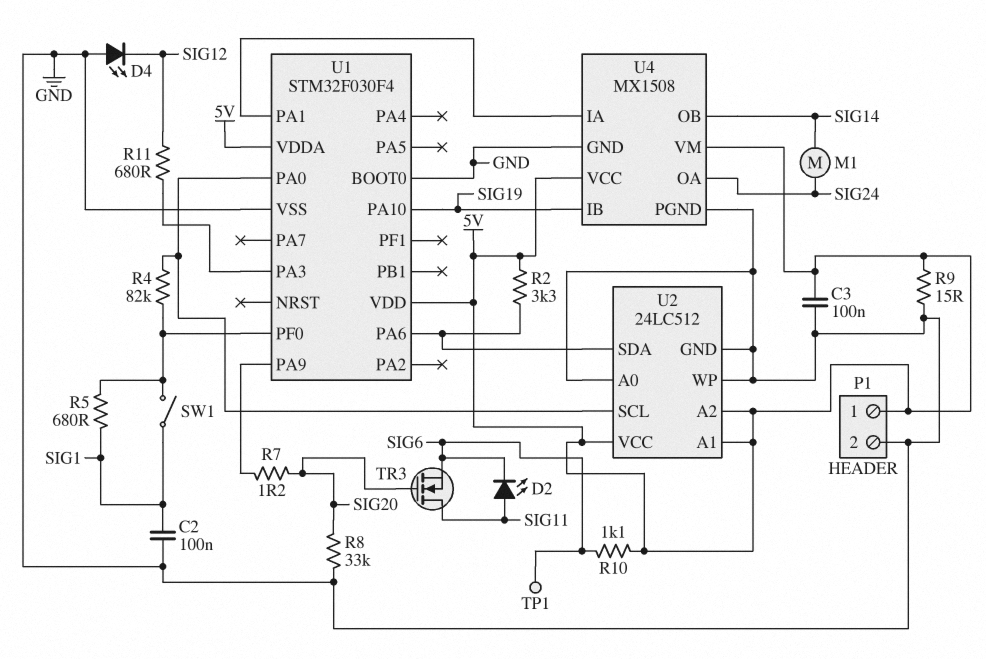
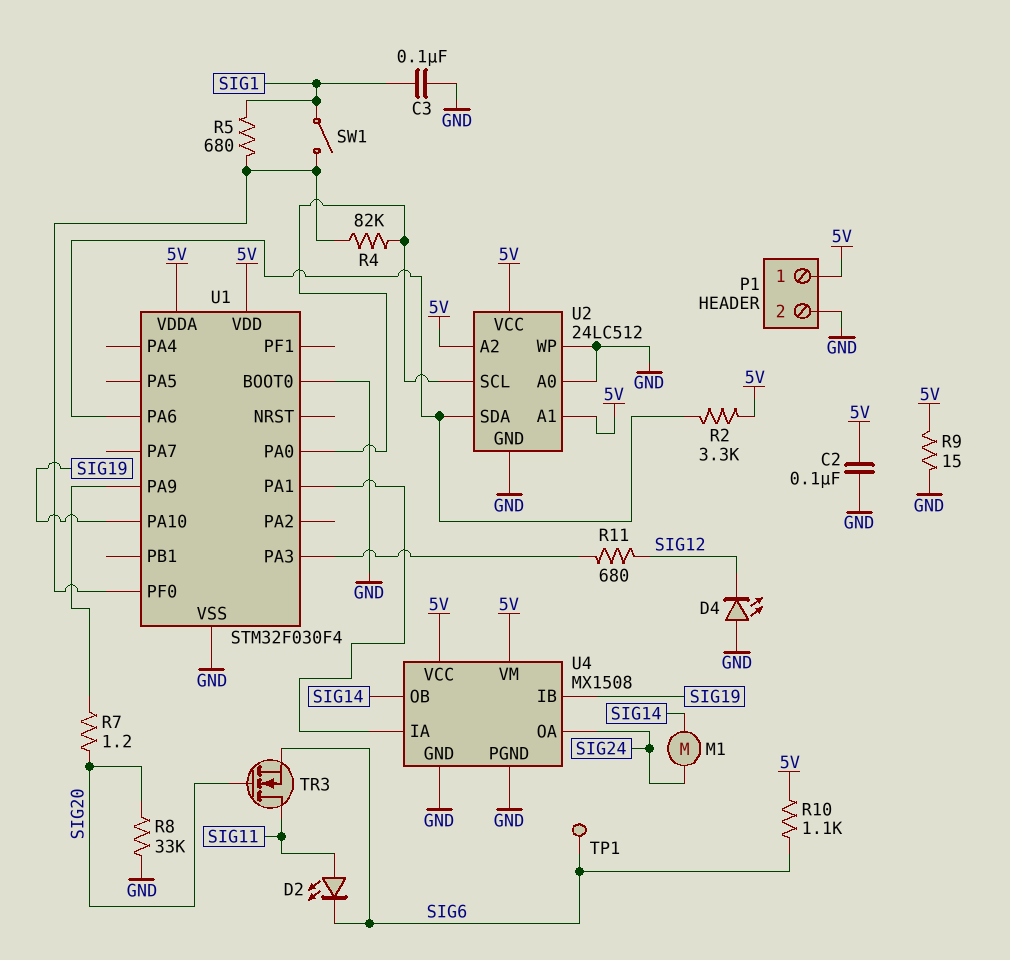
C2: 100nF (GND, SIG1) -> 100nF (5V, GND)
C3: 100nF (5V, GND) -> 100nF (GND, SIG1)

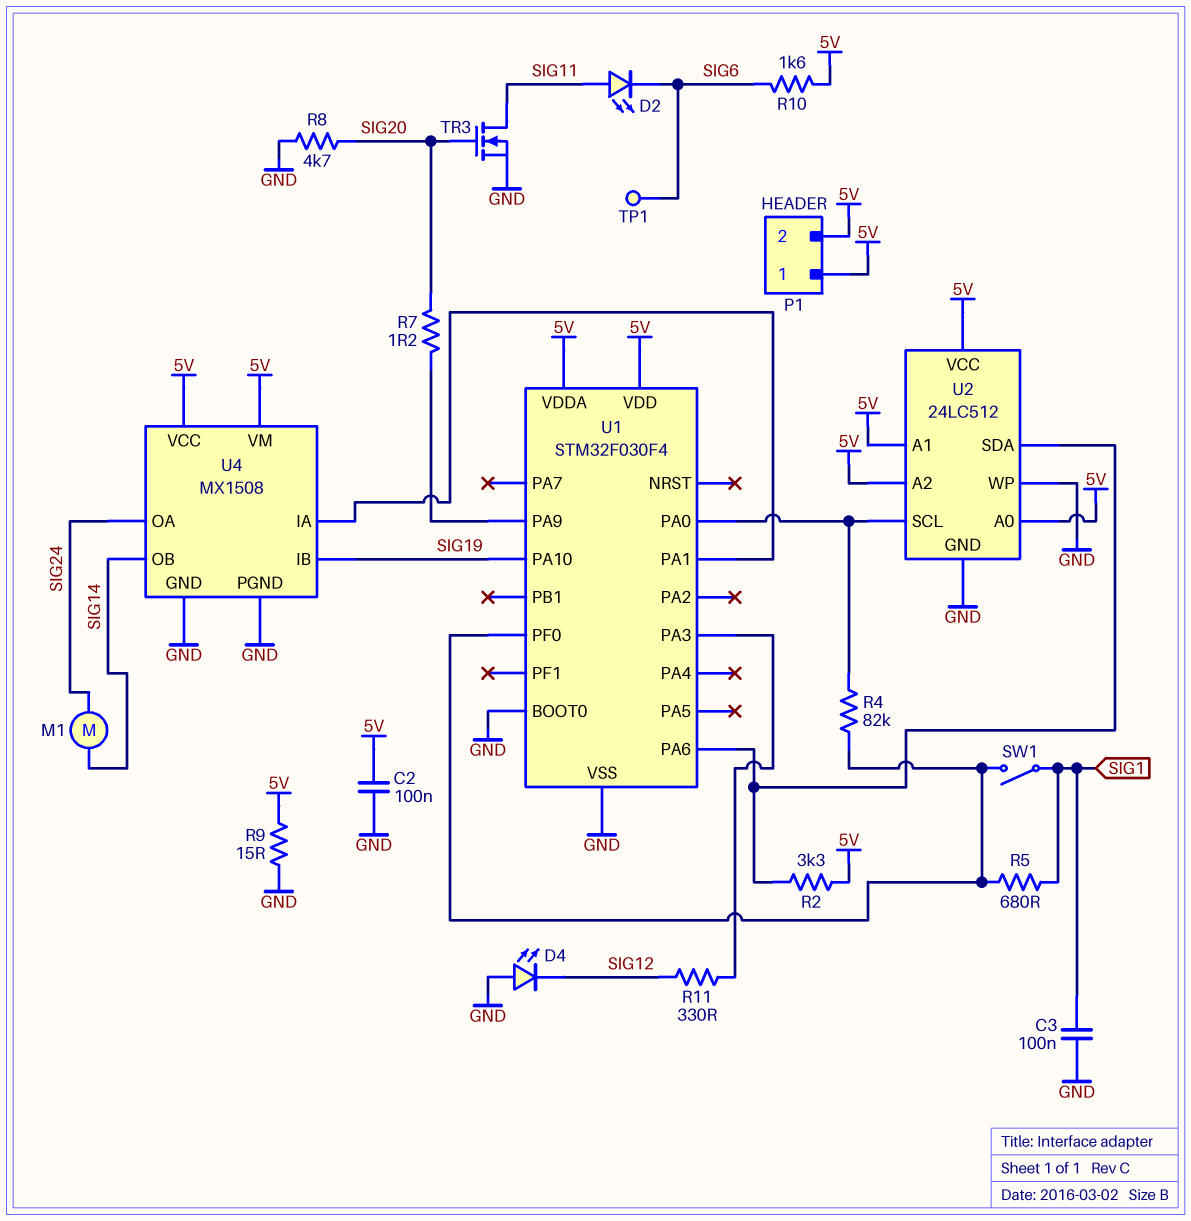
P1 pin 2: GND -> 5V
R8: 33k (GND, SIG20) -> 4.7k (GND, SIG20)
R10: 1.1k (5V, SIG6) -> 1.6k (5V, SIG6)
R11: 680 (SIG12, U1/PA3) -> 330 (SIG12, U1/PA3)
TR3: NMOS (G SIG20, D SIG11, S SIG6) -> NMOS (G SIG20, D SIG11, S GND)
U2 pin A0: GND -> 5V

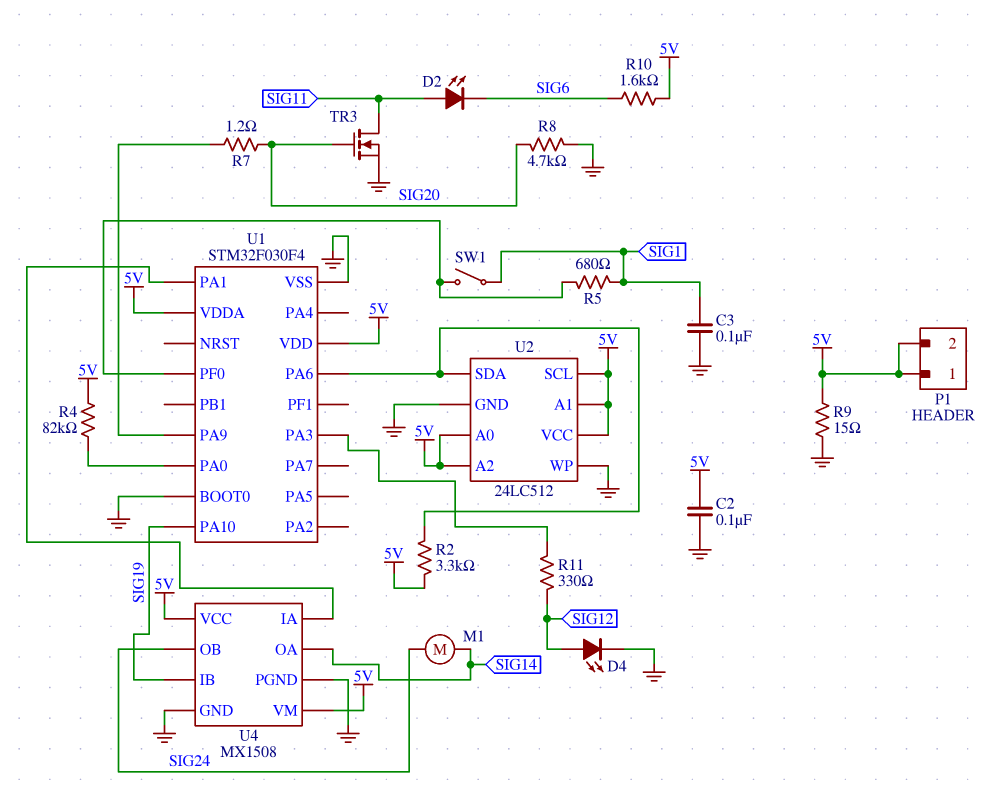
D4: LED (A GND, K SIG12) -> LED (A SIG12, K GND)
R4: 82k (U1/PA0, U1/PF0) -> 82k (5V, U1/PA0)
TP1: test point (SIG6) -> none
U2 pin SCL: U1/PA0 -> 5V
U4 pin OA: SIG24 -> SIG14
U4 pin OB: SIG14 -> SIG24

